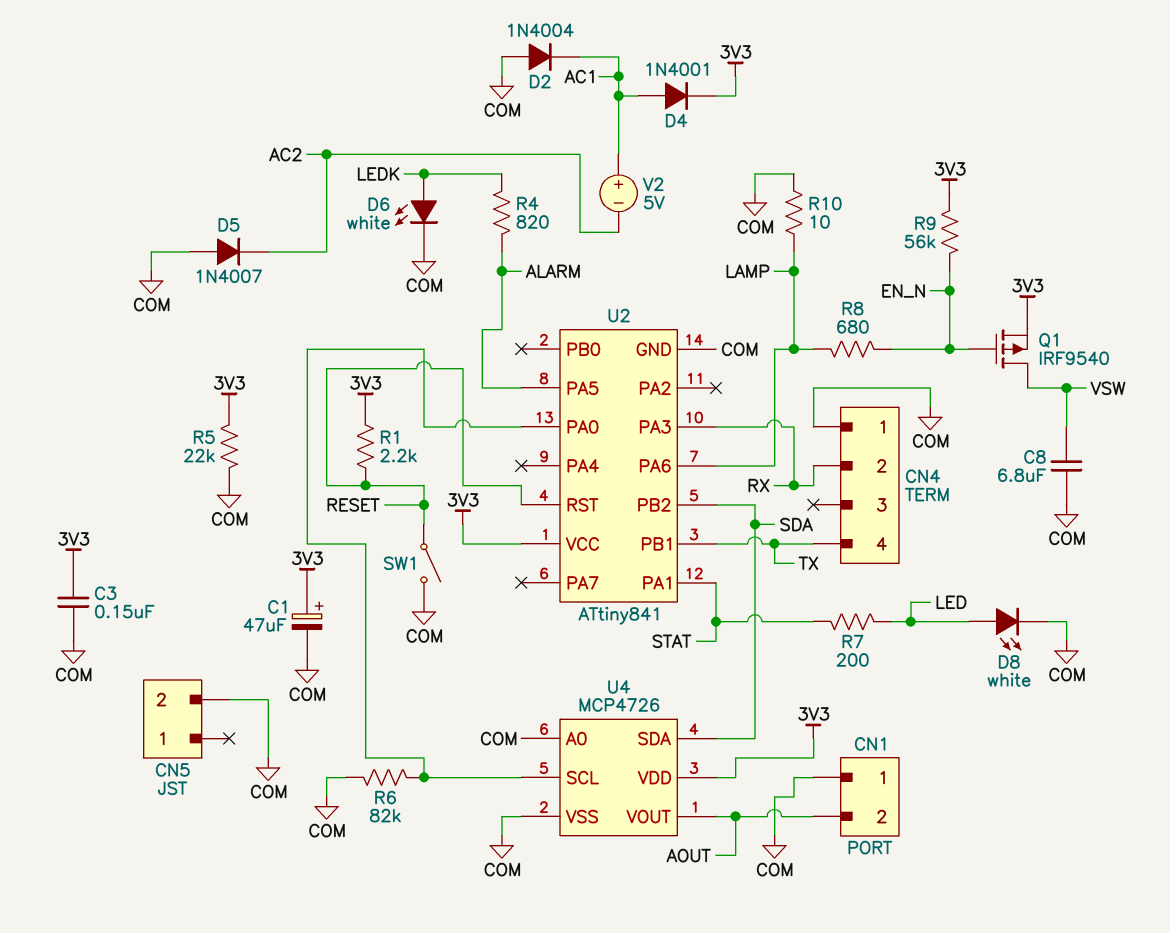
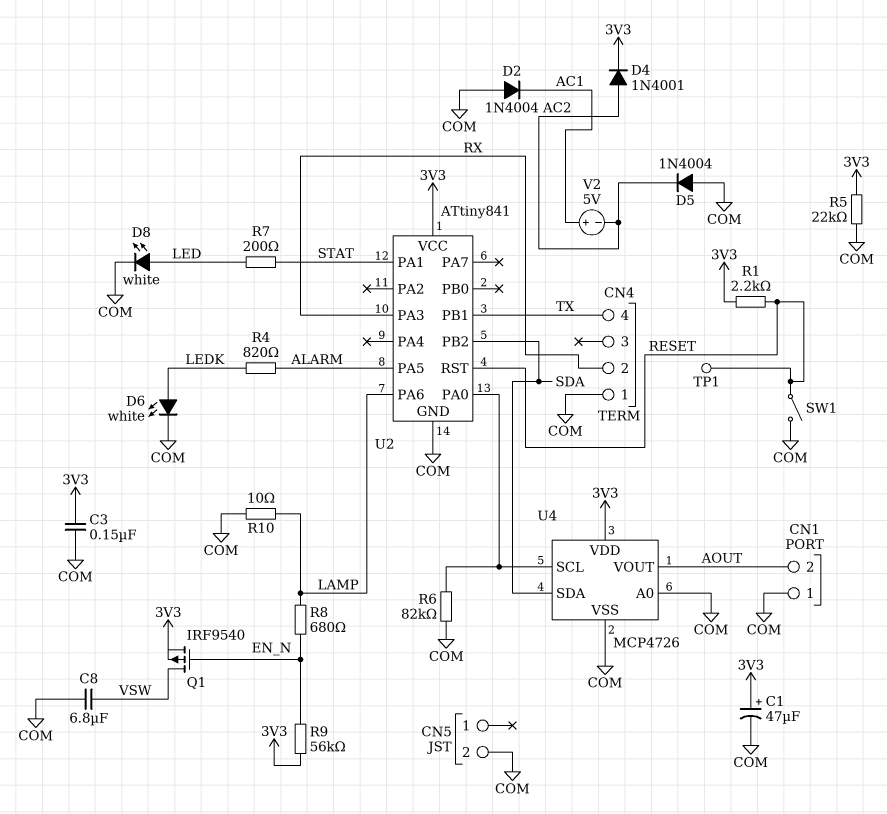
D4: diode 1N4001 (A AC1, K 3V3) -> diode 1N4001 (A AC2, K 3V3)
D5: diode 1N4007 (A COM, K AC2) -> diode 1N4004 (A COM, K AC2)
TP1: none -> test point (RESET)

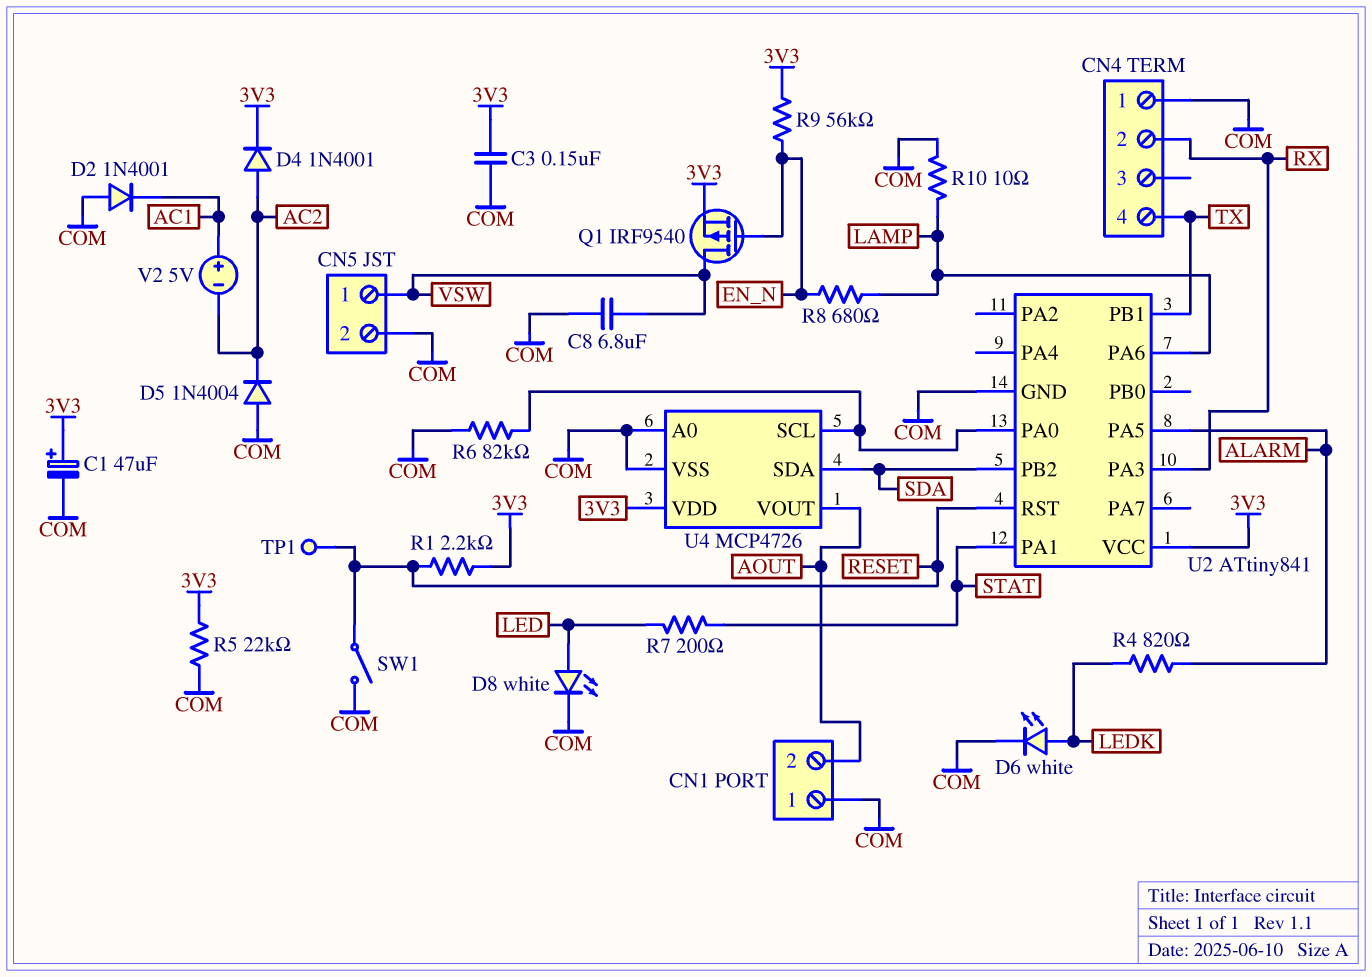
CN5 pin 1: none -> VSW
D2: diode 1N4004 (A COM, K AC1) -> diode 1N4001 (A COM, K AC1)

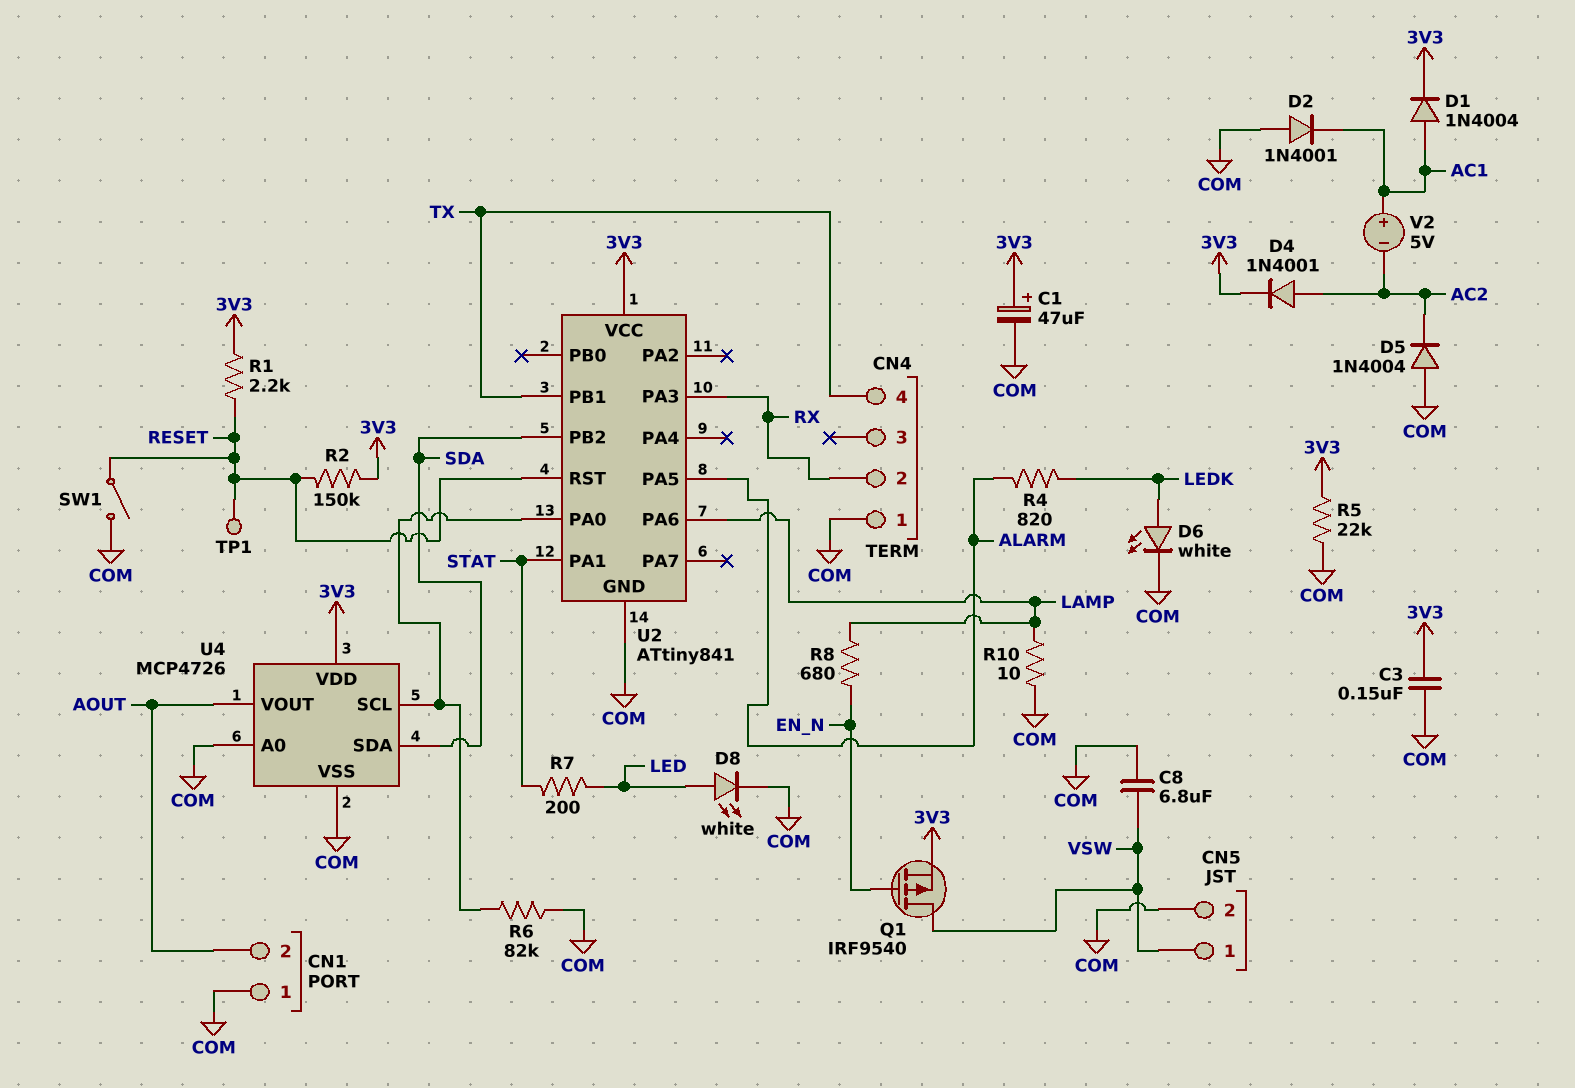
D1: none -> diode 1N4004 (A AC1, K 3V3)
R2: none -> 150k (3V3, RESET)
R9: 56k (3V3, EN_N) -> none

